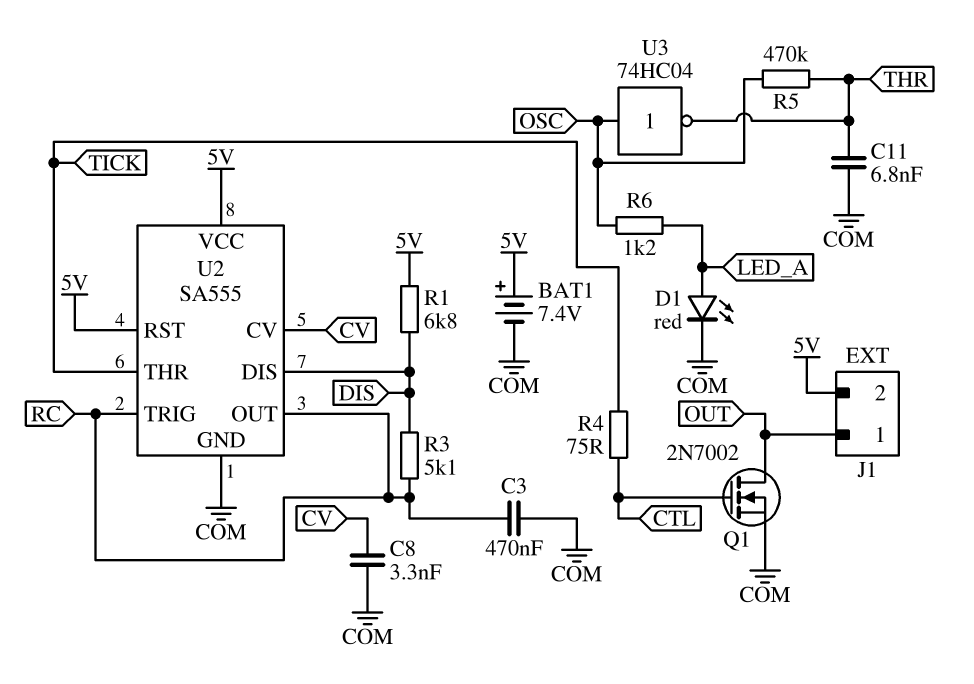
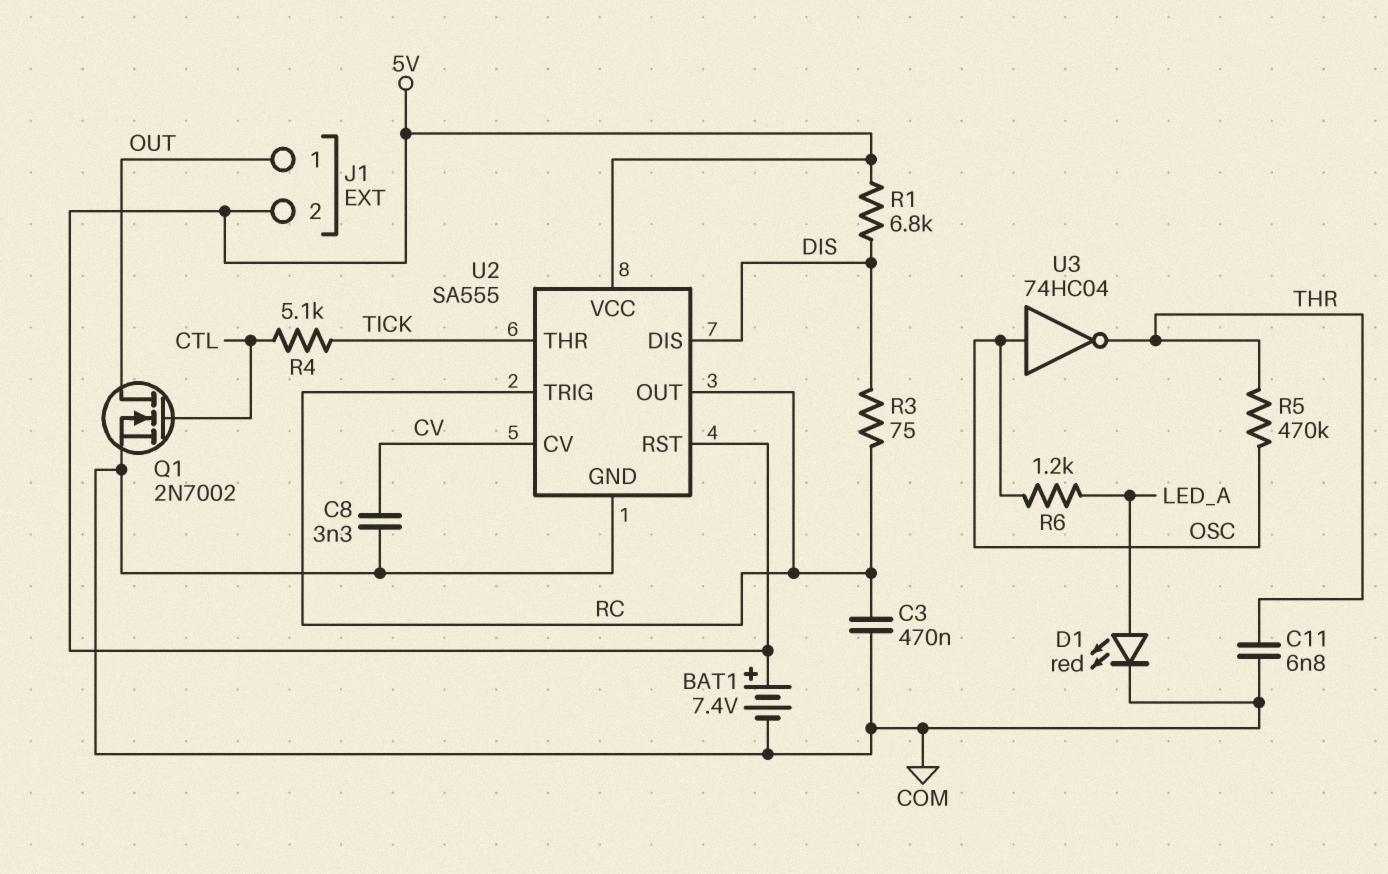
R3: 5.1k (DIS, RC) -> 75 (DIS, RC)
R4: 75 (CTL, TICK) -> 5.1k (CTL, TICK)

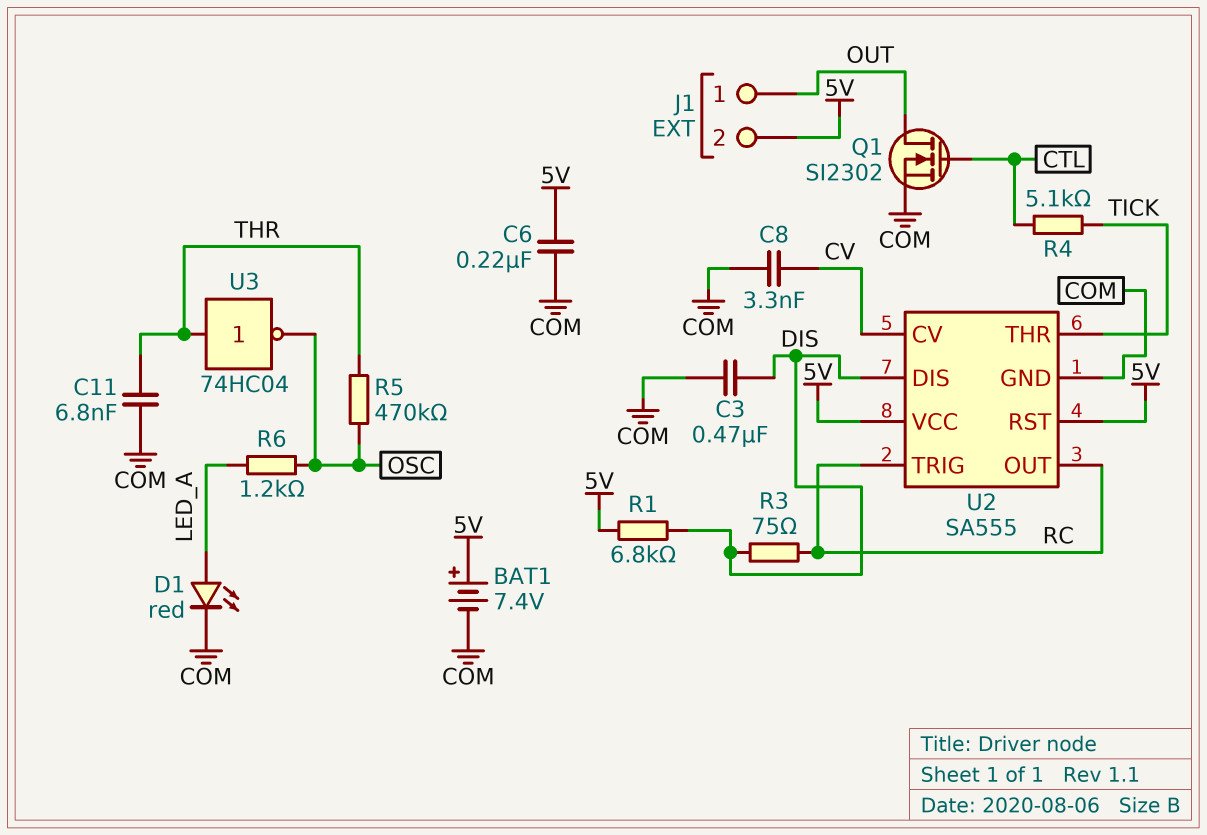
C3: 470nF (COM, RC) -> 470nF (COM, DIS)
C6: none -> 220nF (5V, COM)
Q1: NMOS 2N7002 (G CTL, D OUT, S COM) -> NMOS SI2302 (G CTL, D OUT, S COM)
U3: NOT 74HC04 (in OSC, out THR) -> NOT 74HC04 (in THR, out OSC)

